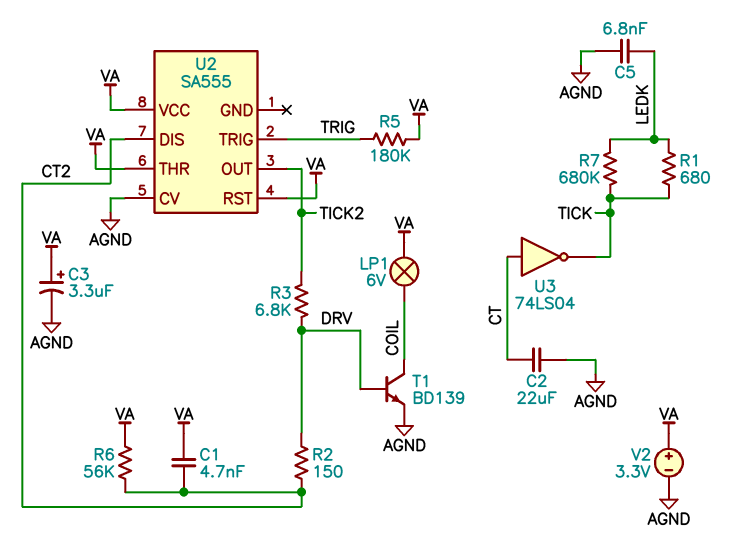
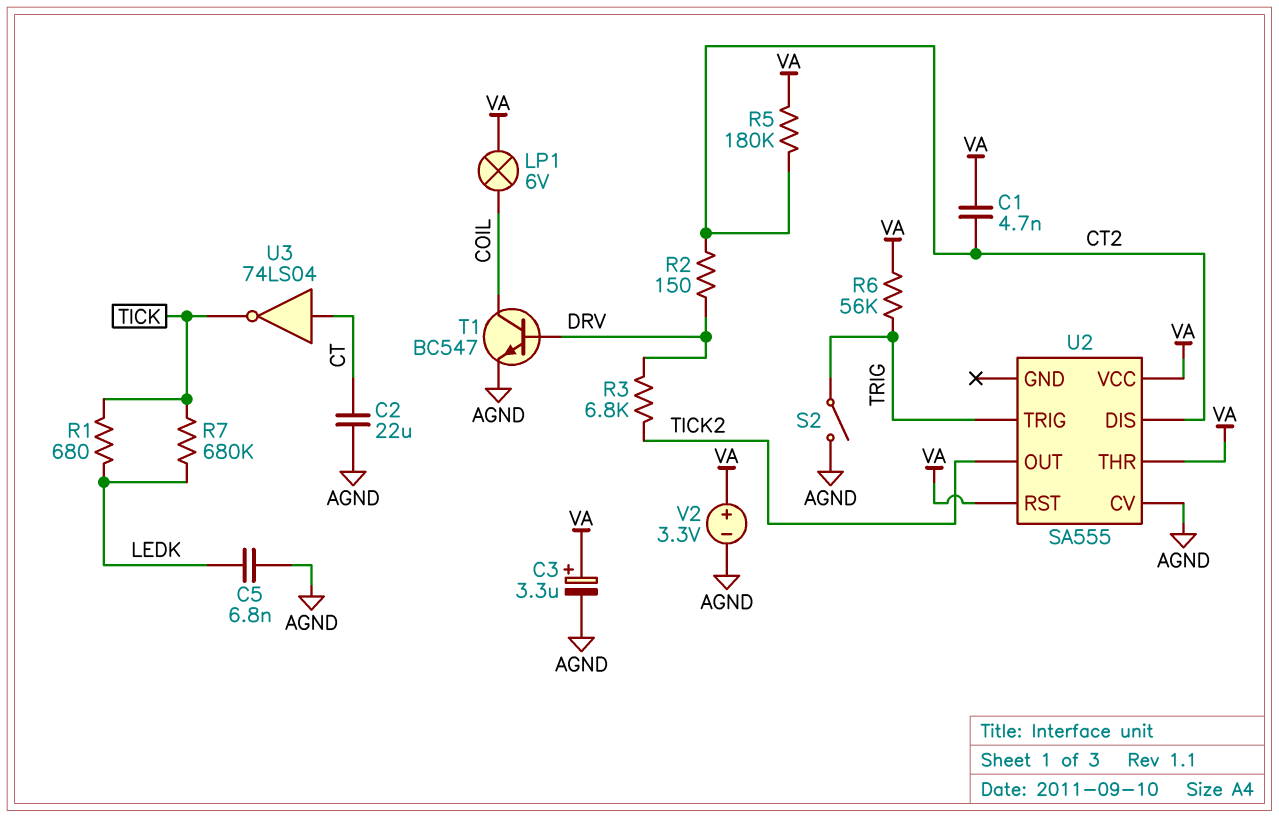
R5: 180k (TRIG, VA) -> 180k (CT2, VA)
R6: 56k (CT2, VA) -> 56k (TRIG, VA)
S2: none -> switch (AGND, TRIG)
T1: NPN BD139 (B DRV, C COIL, E AGND) -> NPN BC547 (B DRV, C COIL, E AGND)

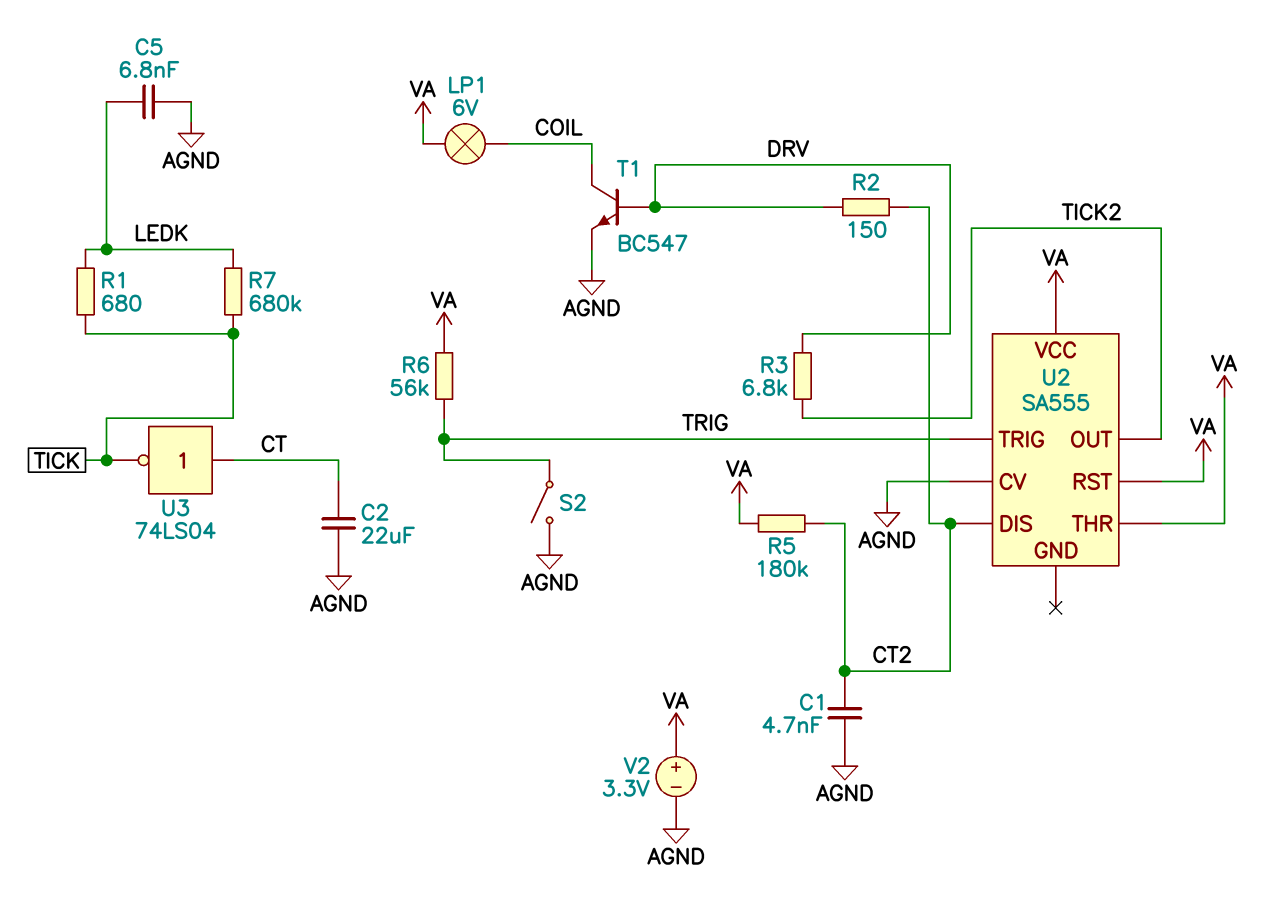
C1: 4.7nF (CT2, VA) -> 4.7nF (AGND, CT2)
C3: 3.3uF (plus VA, minus AGND) -> none

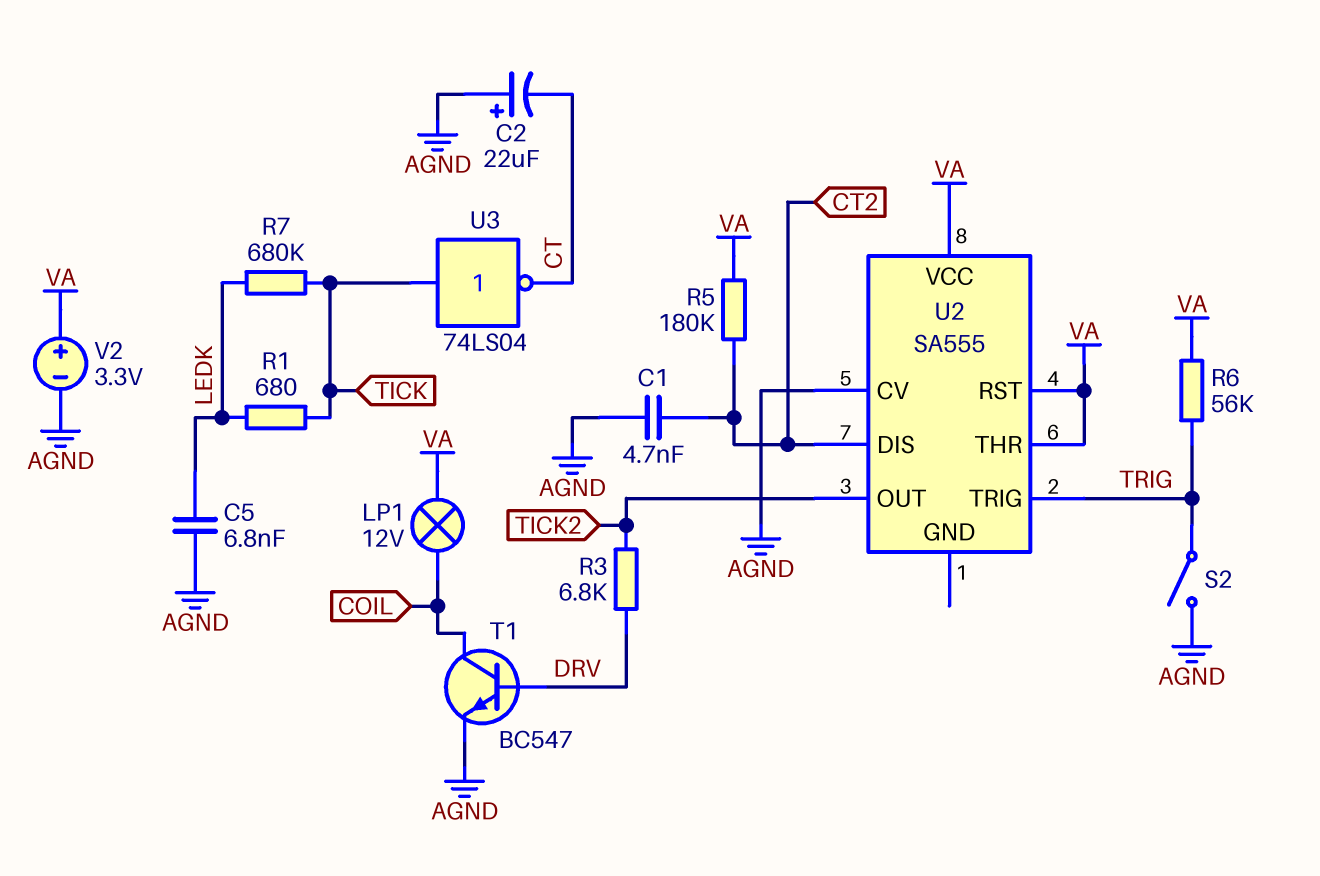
C2: 22uF (AGND, CT) -> 22uF (plus AGND, minus CT)
LP1: lamp 6V (COIL, VA) -> lamp 12V (COIL, VA)
R2: 150 (CT2, DRV) -> none
U3: NOT 74LS04 (in CT, out TICK) -> NOT 74LS04 (in TICK, out CT)

